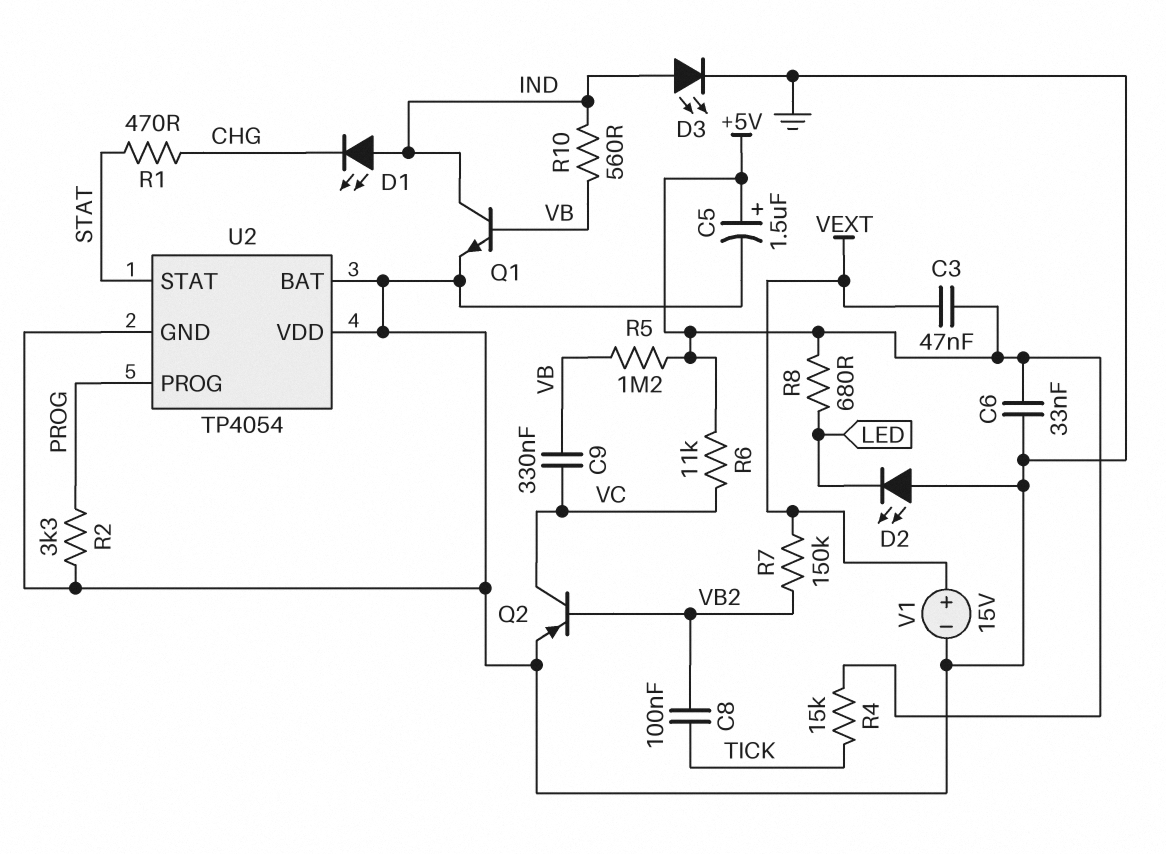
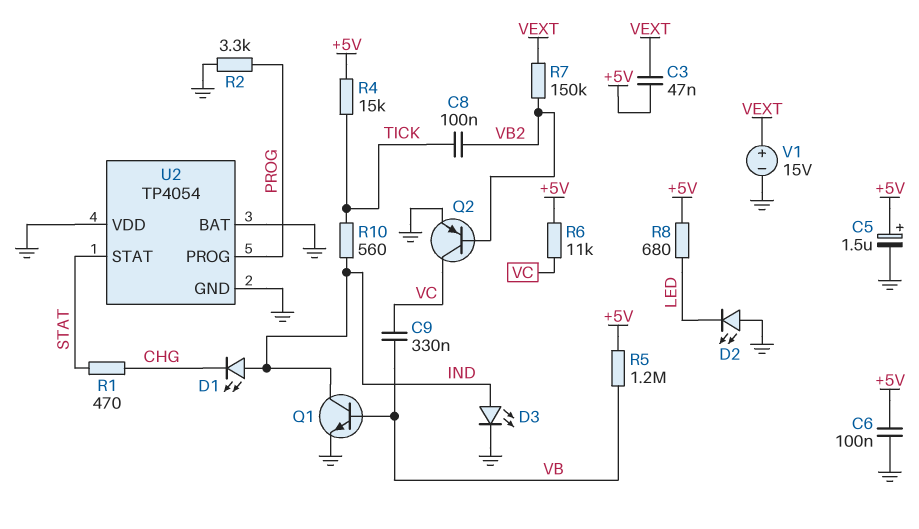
C6: 33nF (+5V, GND) -> 100nF (+5V, GND)
R10: 560 (IND, VB) -> 560 (IND, TICK)

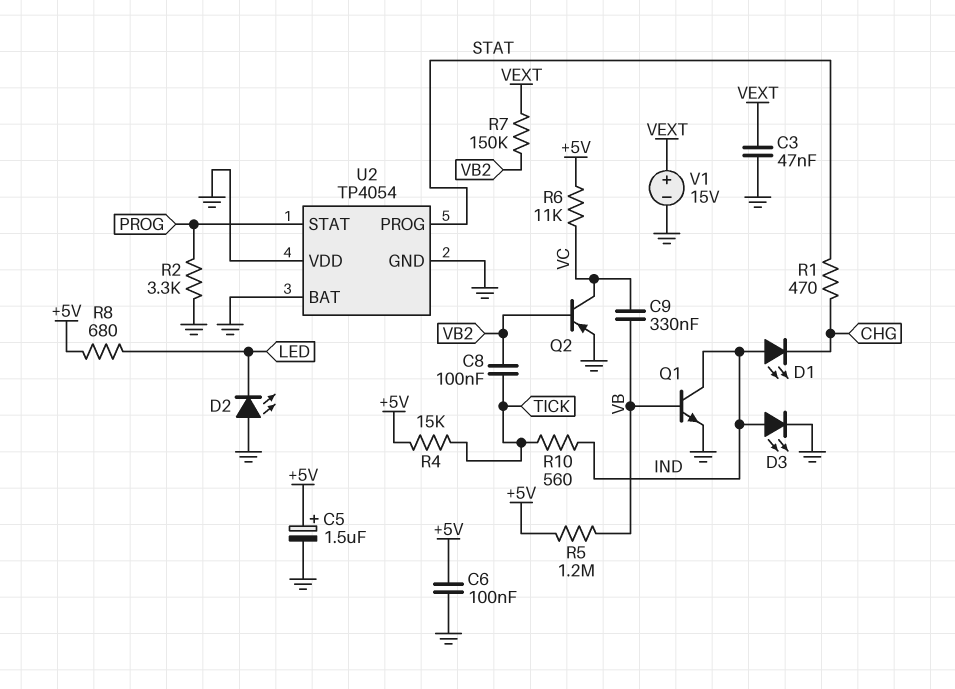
C3: 47nF (+5V, VEXT) -> 47nF (GND, VEXT)
U2 pin PROG: PROG -> STAT
U2 pin STAT: STAT -> PROG

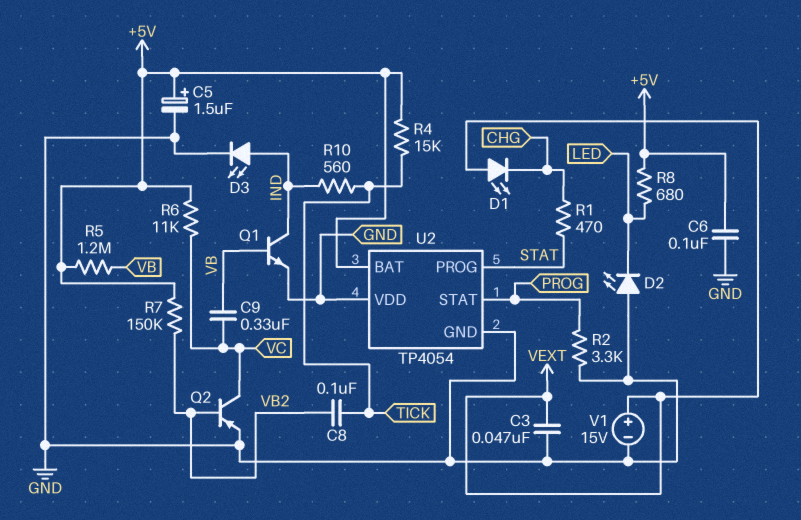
D1: LED (A IND, K CHG) -> LED (A VEXT, K CHG)
R7: 150k (VB2, VEXT) -> 150k (+5V, VB2)
U2 pin BAT: GND -> +5V

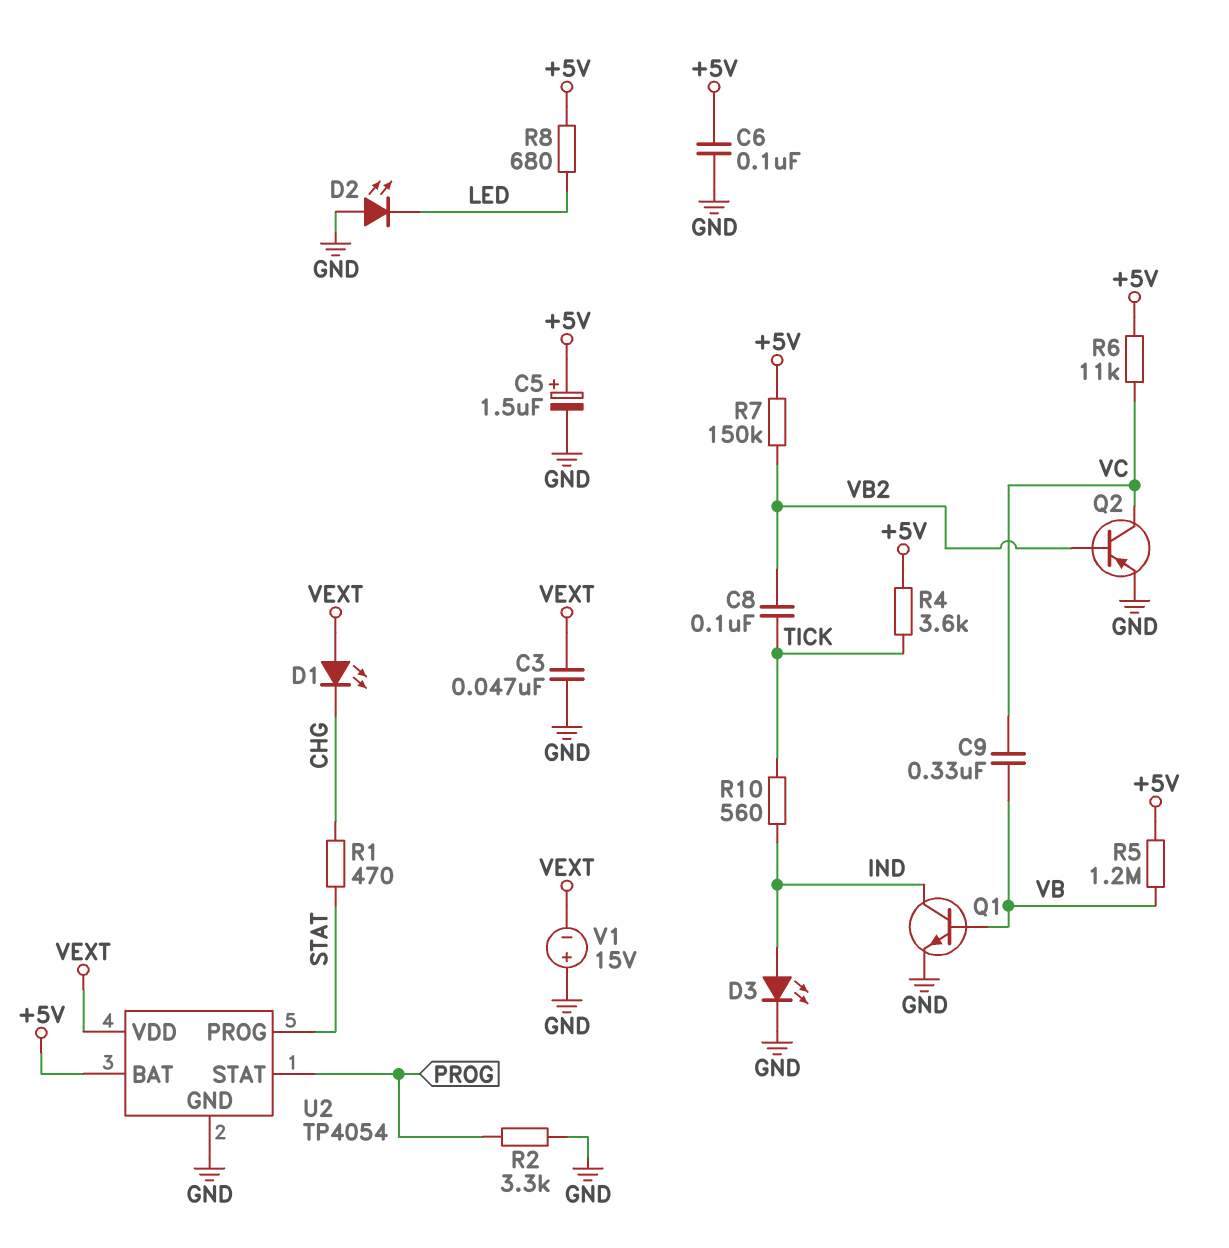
R4: 15k (+5V, TICK) -> 3.6k (+5V, TICK)
U2 pin VDD: GND -> VEXT
V1: 15V (plus VEXT, minus GND) -> 15V (plus GND, minus VEXT)

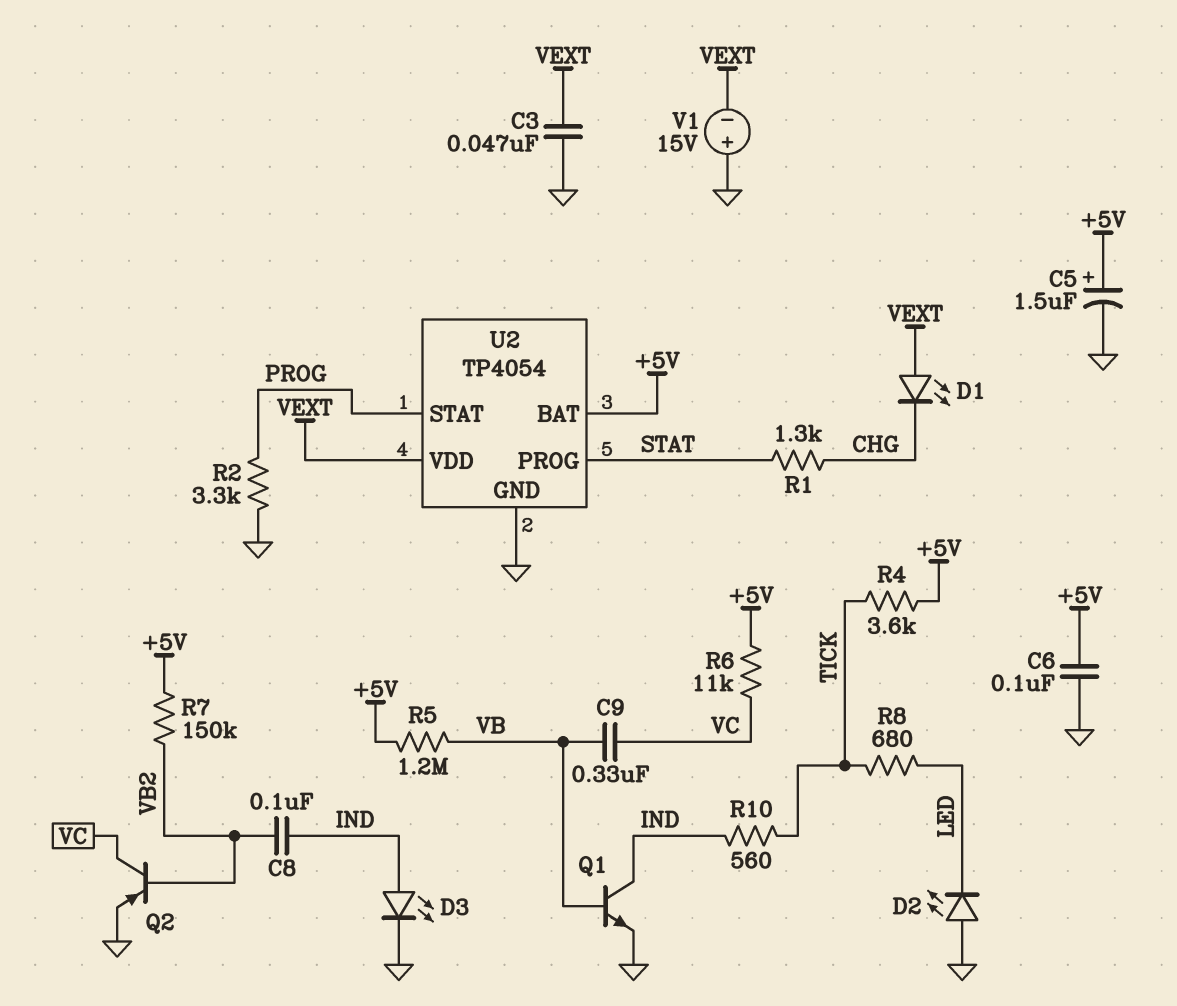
C8: 100nF (TICK, VB2) -> 100nF (IND, VB2)
R1: 470 (CHG, STAT) -> 1.3k (CHG, STAT)
R8: 680 (+5V, LED) -> 680 (LED, TICK)

